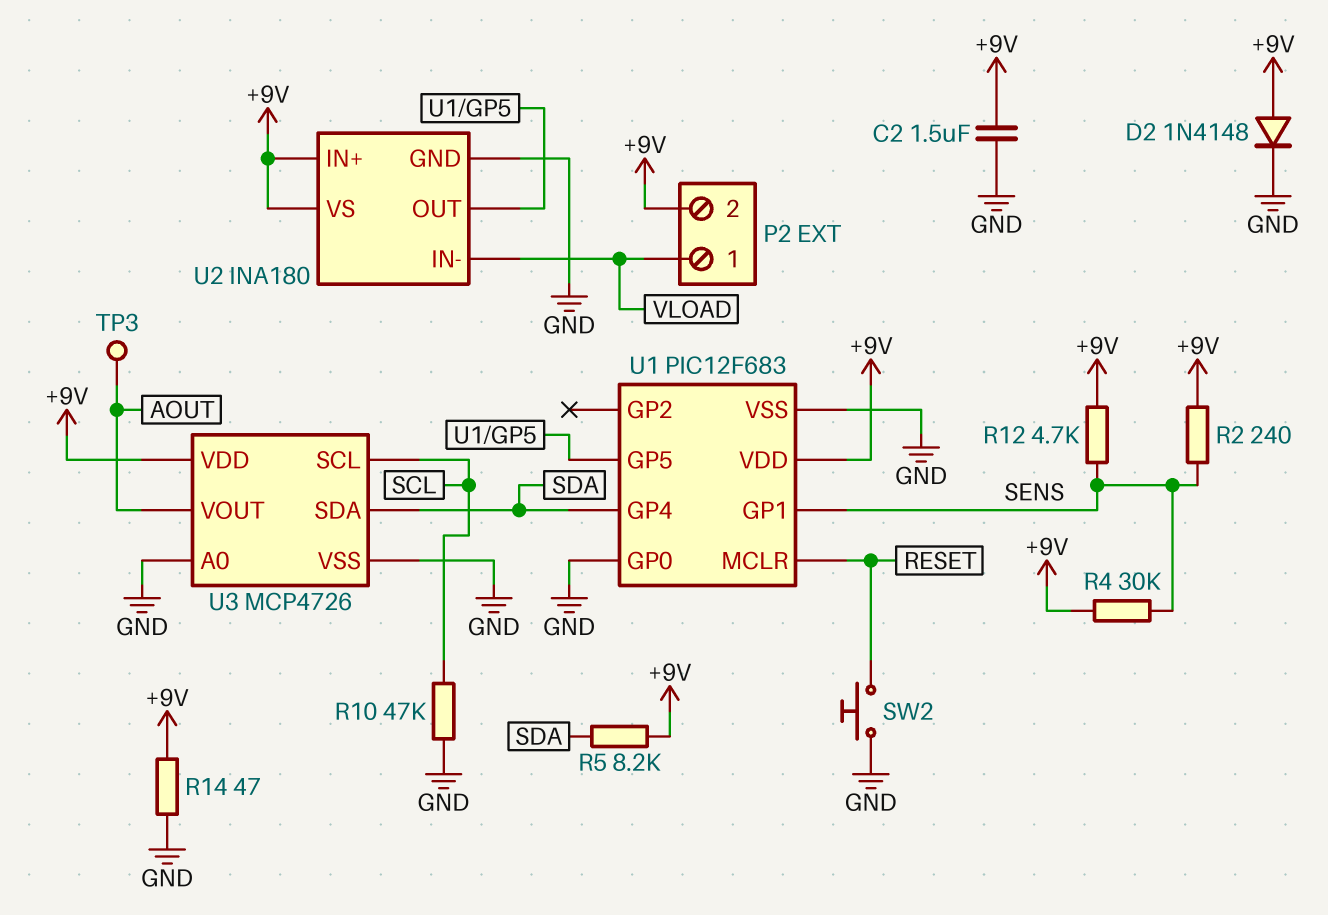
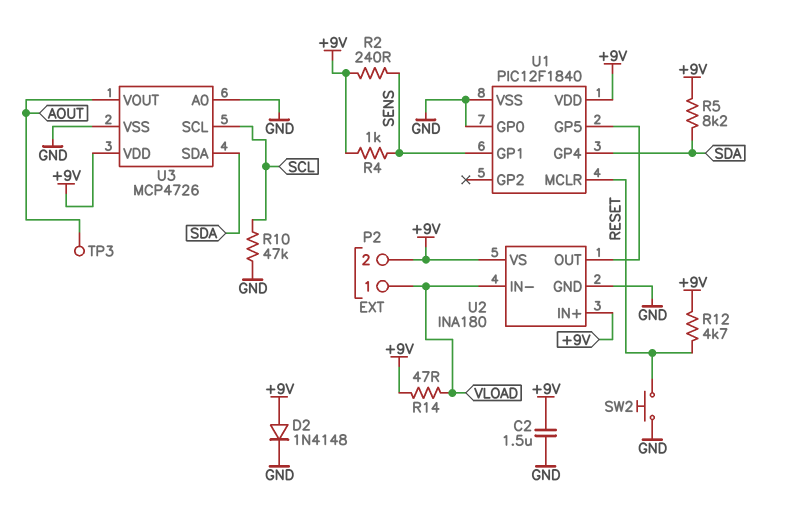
R4: 30k (+9V, SENS) -> 1k (+9V, SENS)
R12: 4.7k (+9V, SENS) -> 4.7k (+9V, RESET)
R14: 47 (+9V, GND) -> 47 (+9V, VLOAD)
U1: PIC12F683 -> PIC12F1840

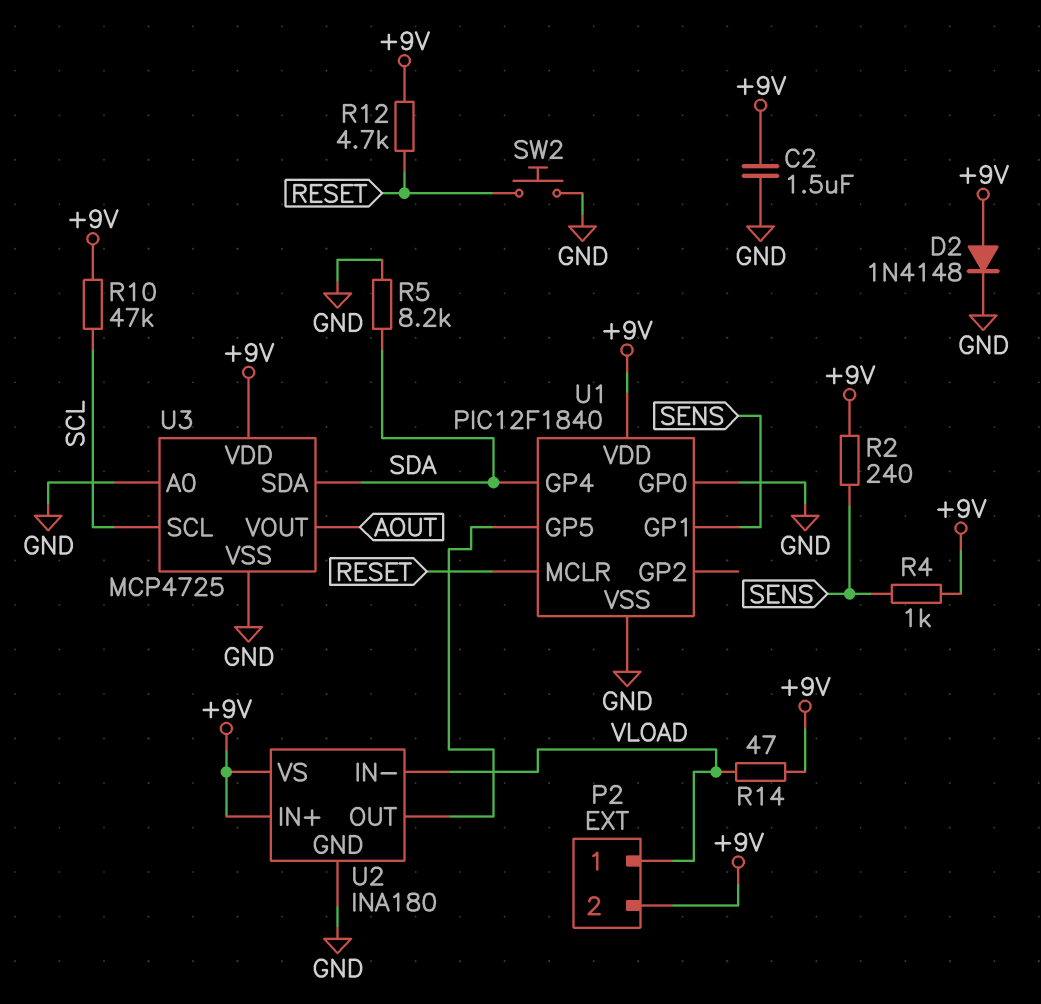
R5: 8.2k (+9V, SDA) -> 8.2k (GND, SDA)
R10: 47k (GND, SCL) -> 47k (+9V, SCL)
TP3: test point (AOUT) -> none
U3: MCP4726 -> MCP4725

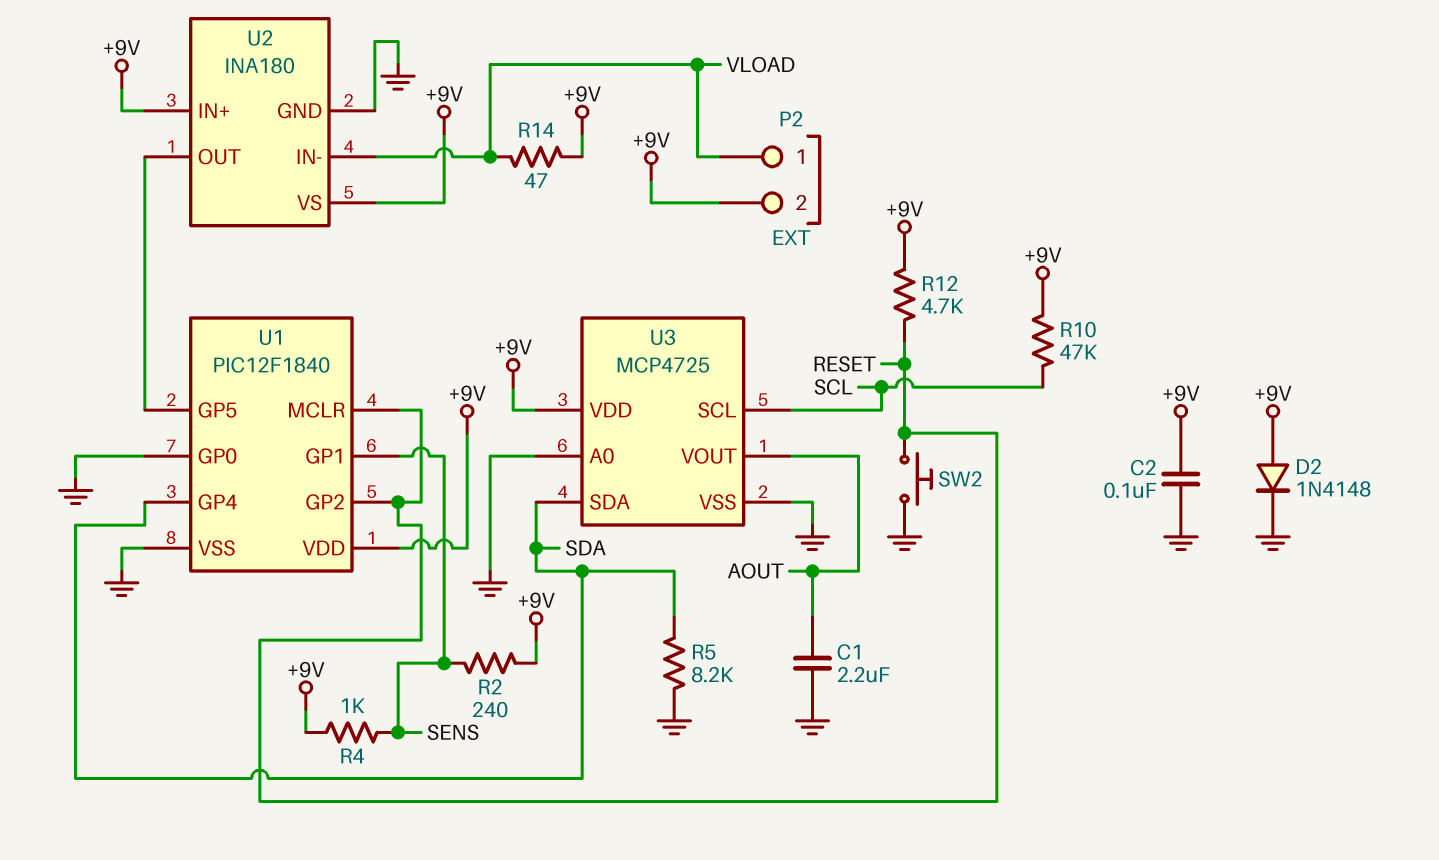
C1: none -> 2.2uF (AOUT, GND)
C2: 1.5uF (+9V, GND) -> 100nF (+9V, GND)
U1 pin GP2: none -> RESET

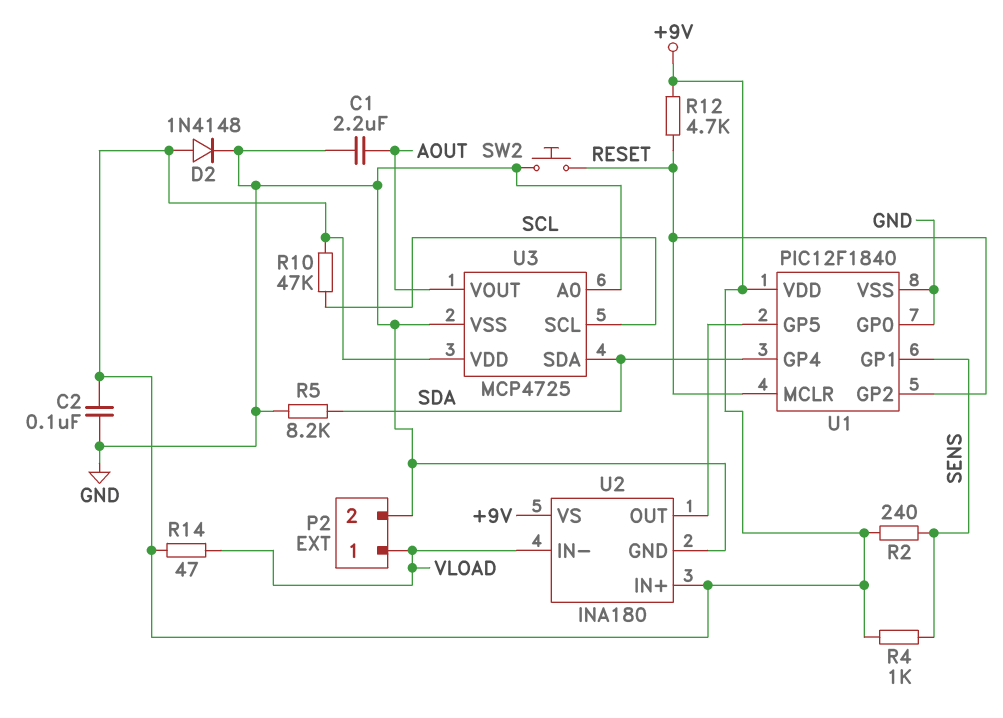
P2 pin 2: +9V -> GND

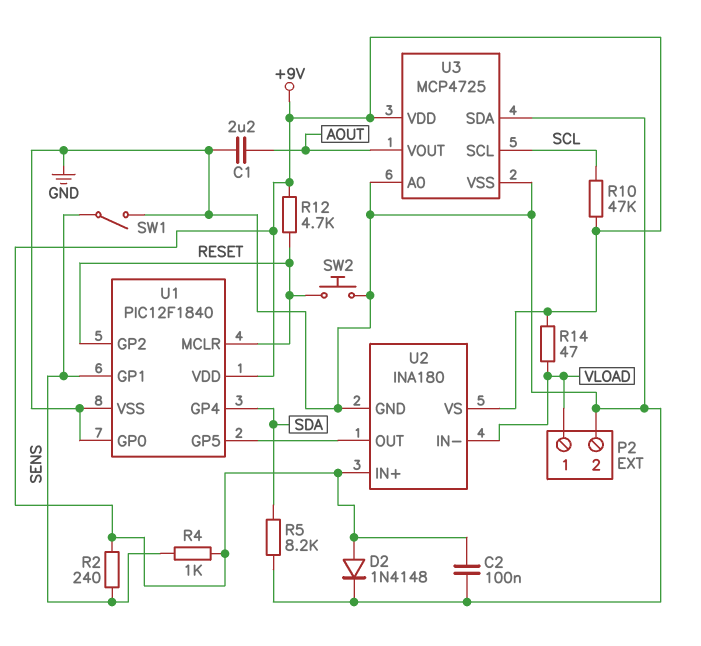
SW1: none -> switch (GND, SENS)
U3 pin SDA: SDA -> GND

